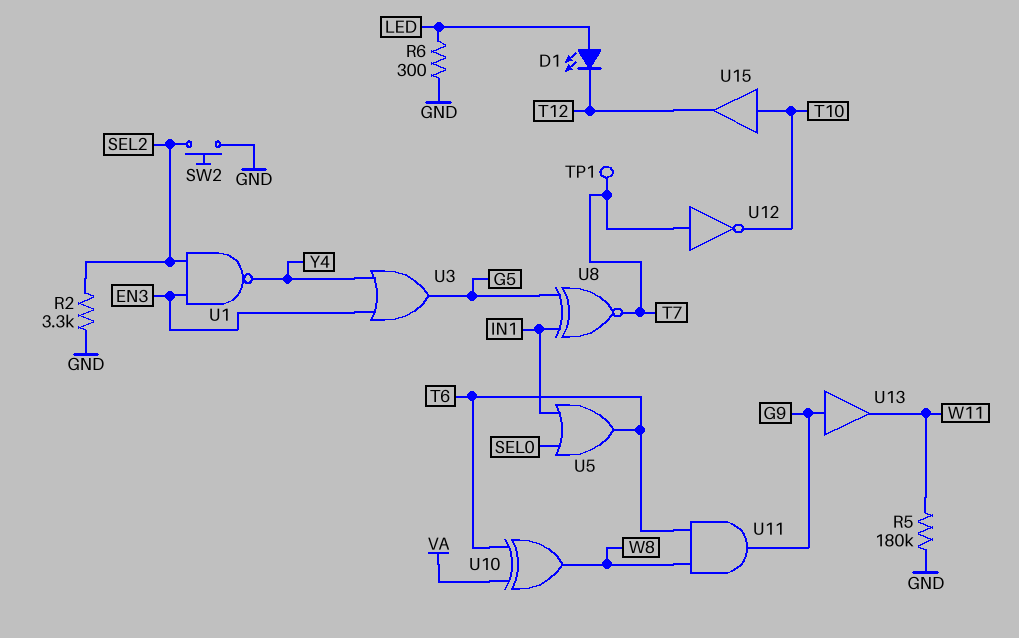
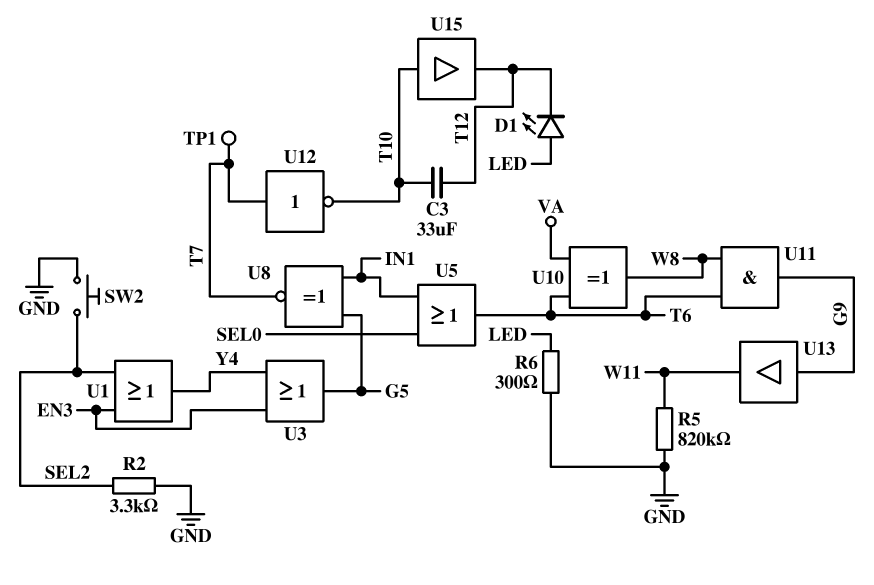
C3: none -> 33uF (T10, T12)
R5: 180k (GND, W11) -> 820k (GND, W11)
U1: NAND (in EN3, in SEL2, out Y4) -> OR (in EN3, in SEL2, out Y4)

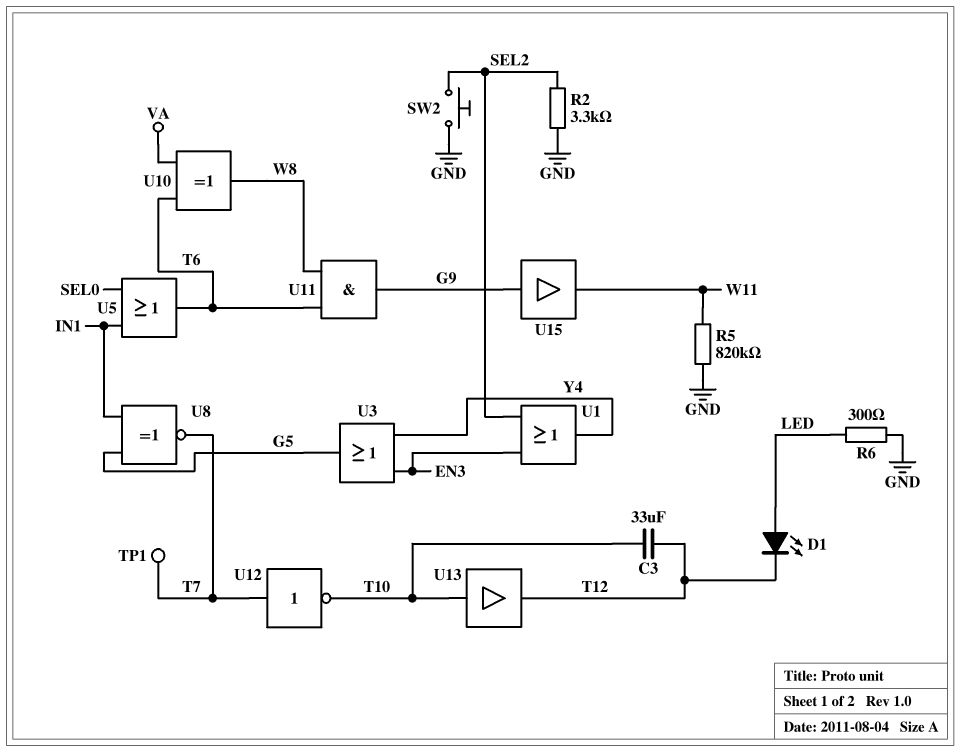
U13: buffer (in G9, out W11) -> buffer (in T10, out T12)
U15: buffer (in T10, out T12) -> buffer (in G9, out W11)

